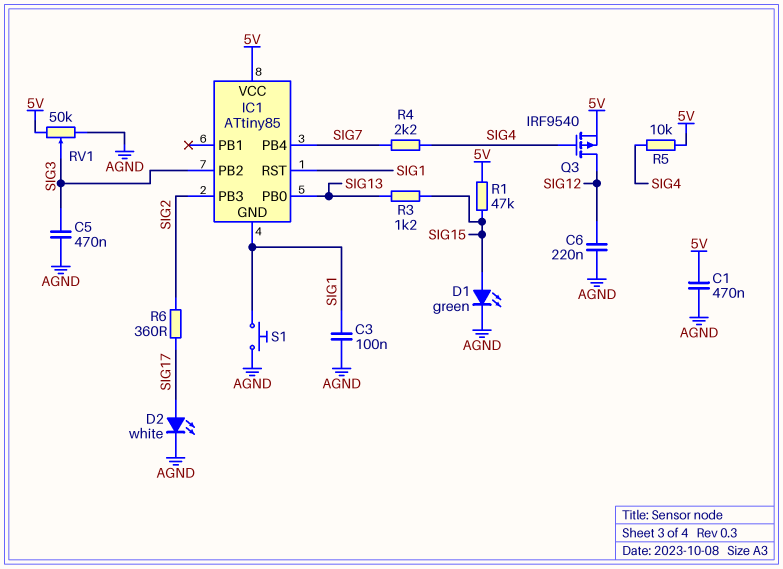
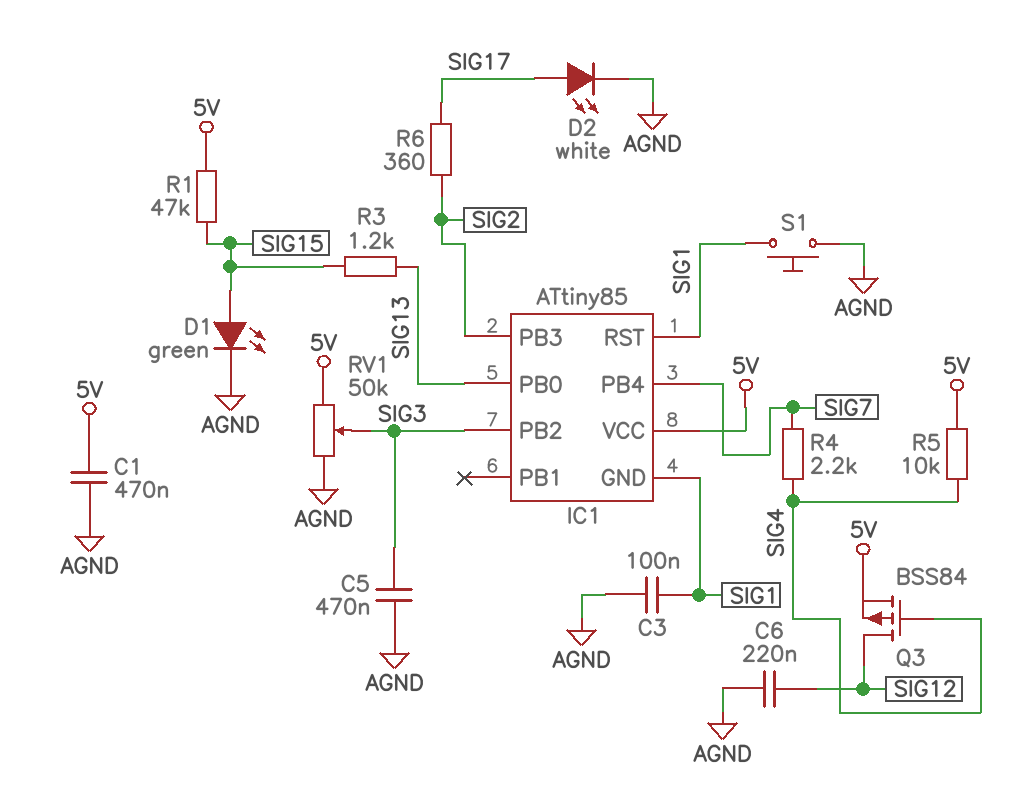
Q3: PMOS IRF9540 (G SIG4, D SIG12, S 5V) -> PMOS BSS84 (G SIG4, D SIG12, S 5V)

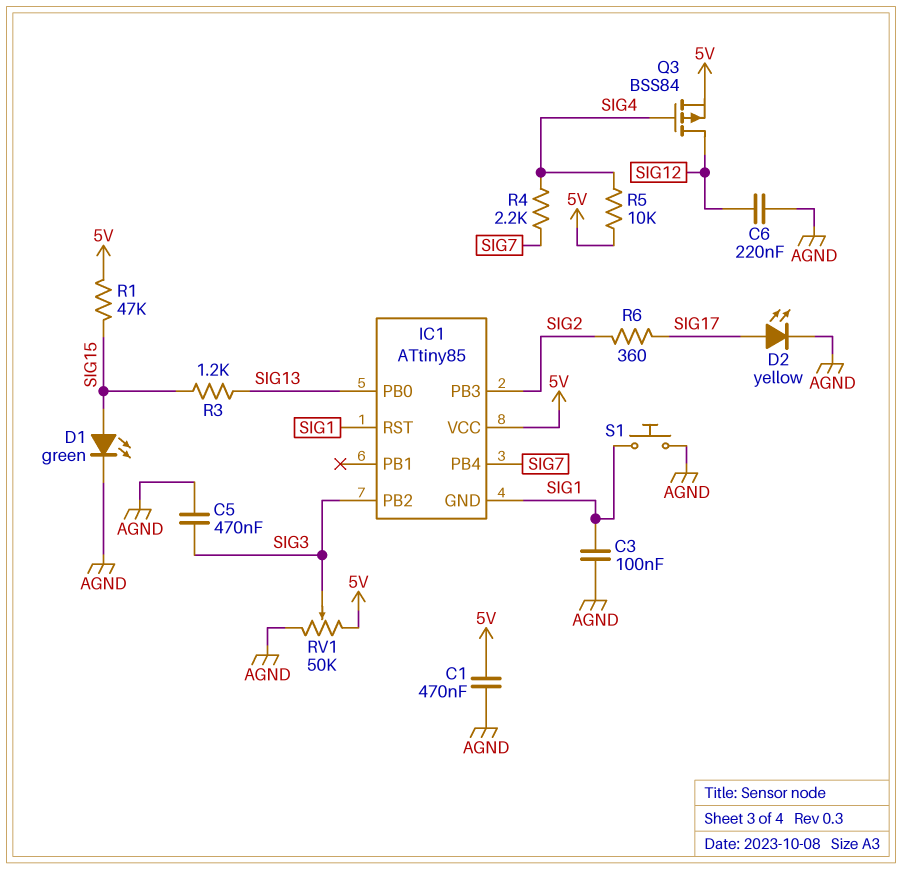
D2: LED white (A SIG17, K AGND) -> LED yellow (A SIG17, K AGND)

